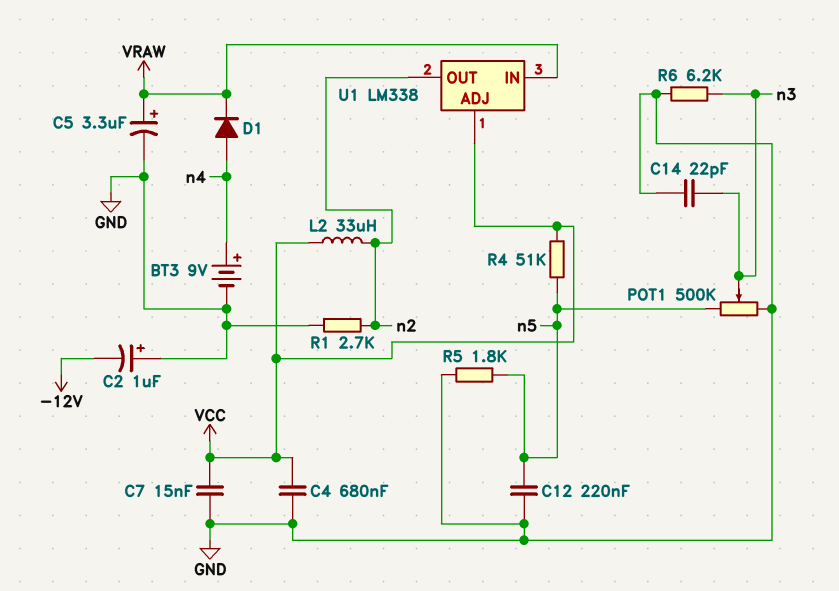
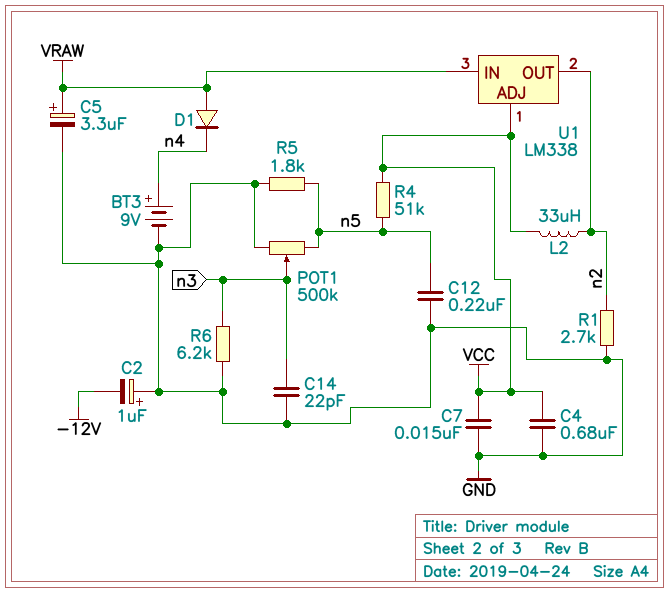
D1: diode (A n4, K VRAW) -> diode (A VRAW, K n4)

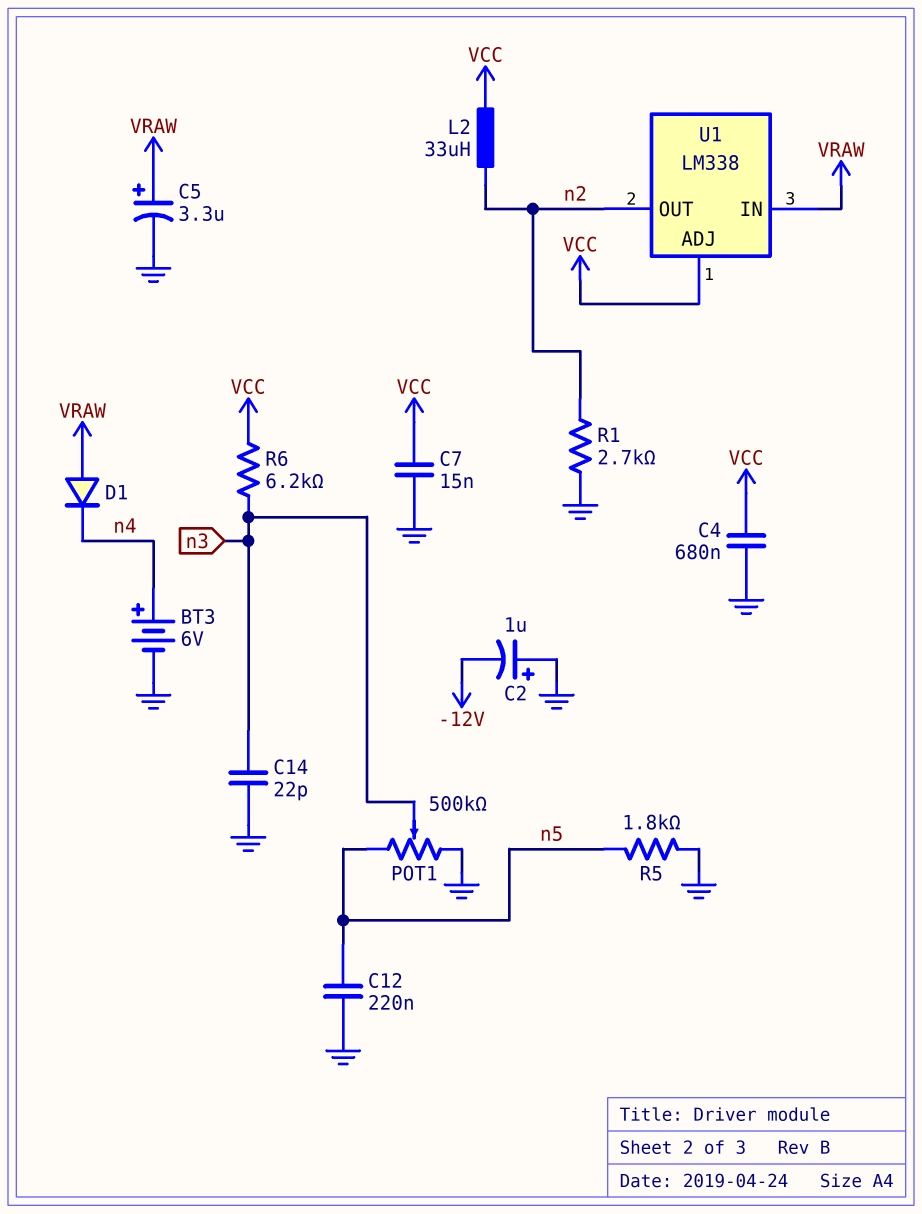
BT3: 9V (plus n4, minus GND) -> 6V (plus n4, minus GND)
R4: 51k (VCC, n5) -> none
R6: 6.2k (GND, n3) -> 6.2k (VCC, n3)

